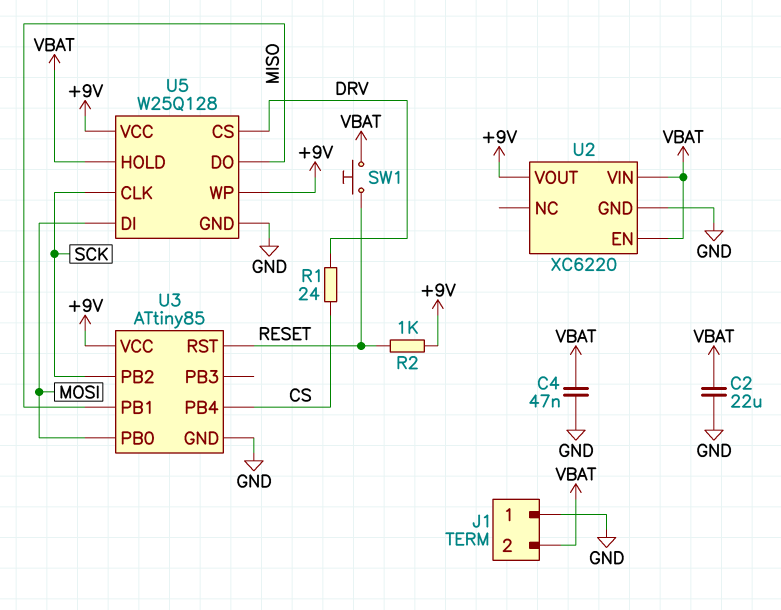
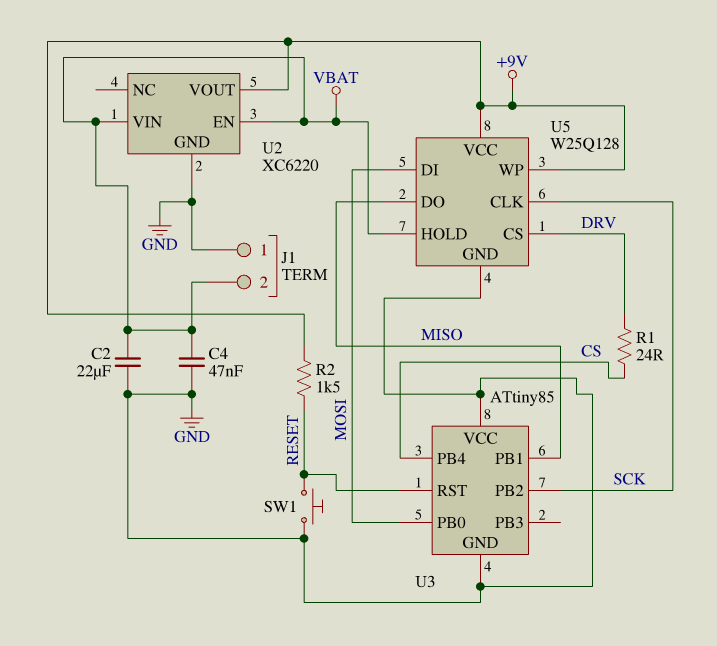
R2: 1k (+9V, RESET) -> 1.5k (+9V, RESET)
SW1: button (RESET, VBAT) -> button (GND, RESET)
U3 pin VCC: +9V -> GND

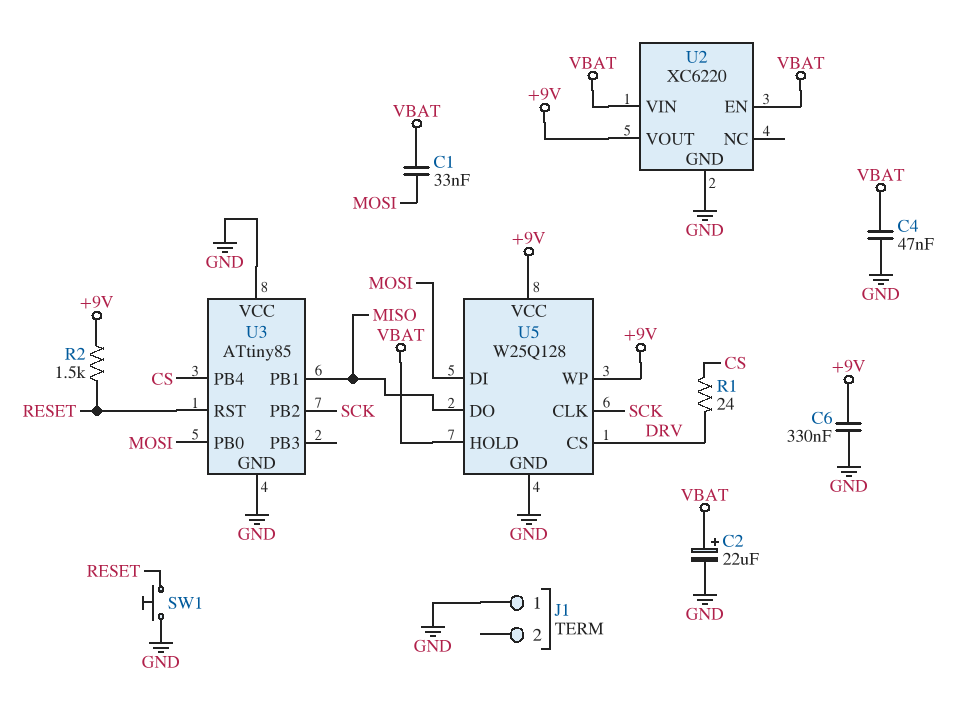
C1: none -> 33nF (MOSI, VBAT)
C2: 22uF (GND, VBAT) -> 22uF (plus VBAT, minus GND)
C6: none -> 330nF (+9V, GND)
J1 pin 2: VBAT -> none

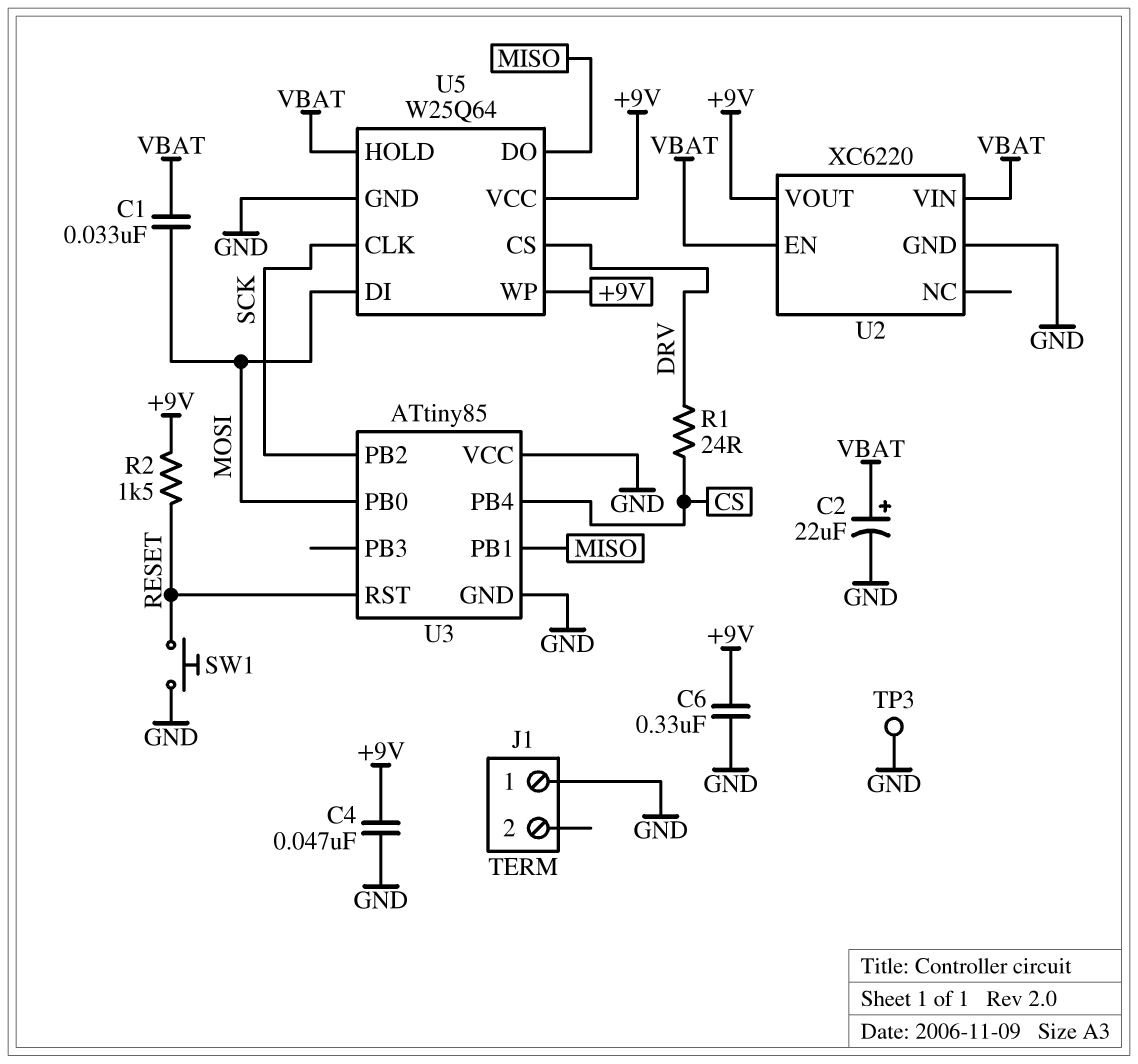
C4: 47nF (GND, VBAT) -> 47nF (+9V, GND)
TP3: none -> test point (GND)
U5: W25Q128 -> W25Q64

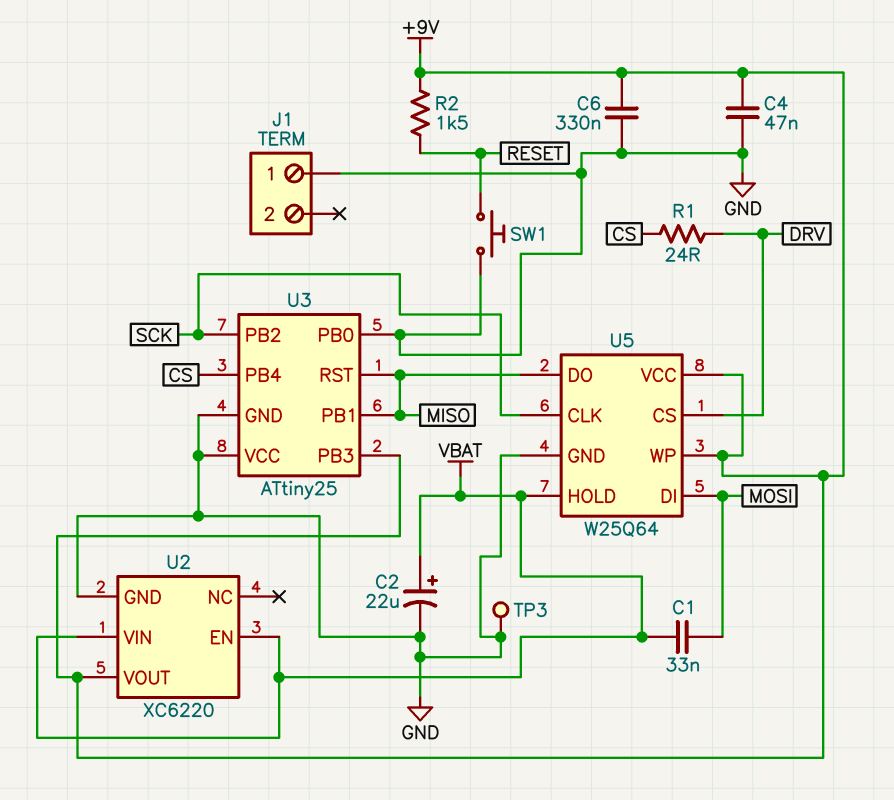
U3: ATtiny85 -> ATtiny25
U3 pin PB0: MOSI -> GND
U3 pin PB3: none -> +9V
U3 pin RST: RESET -> MISO

